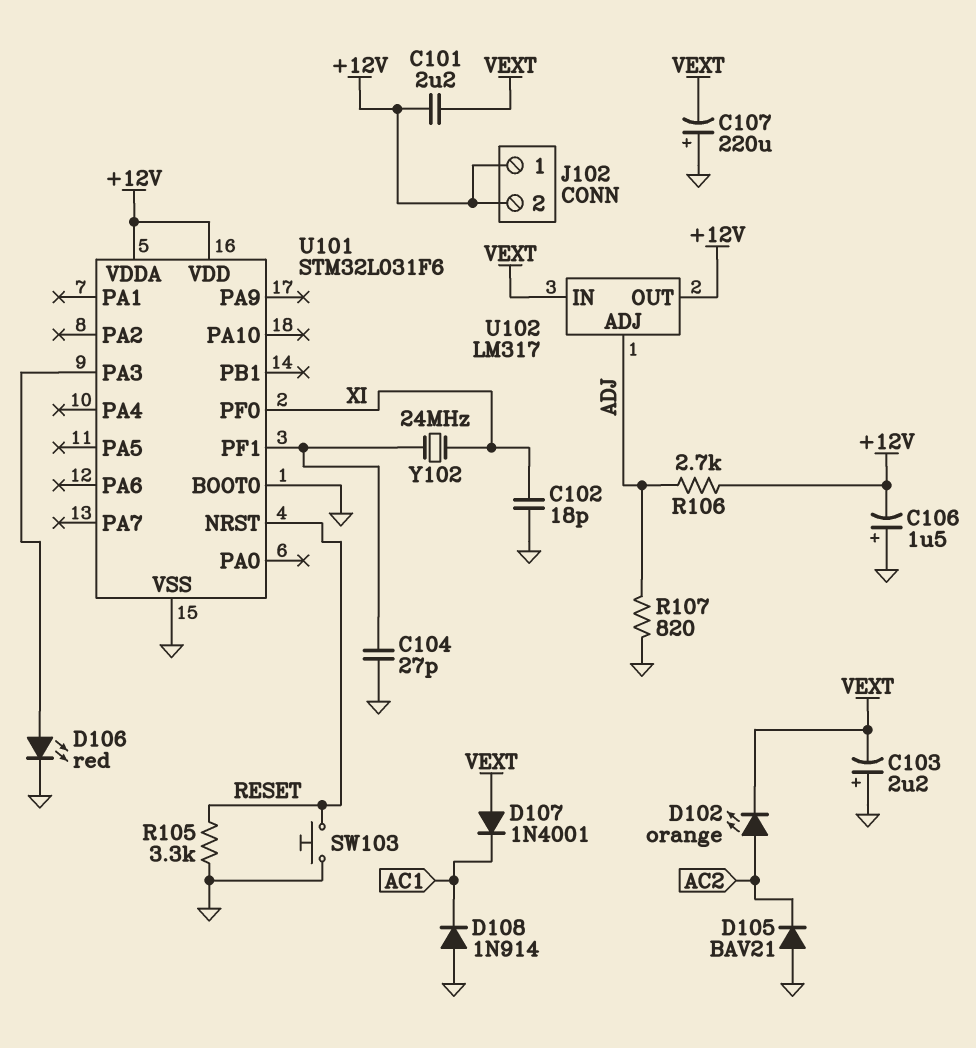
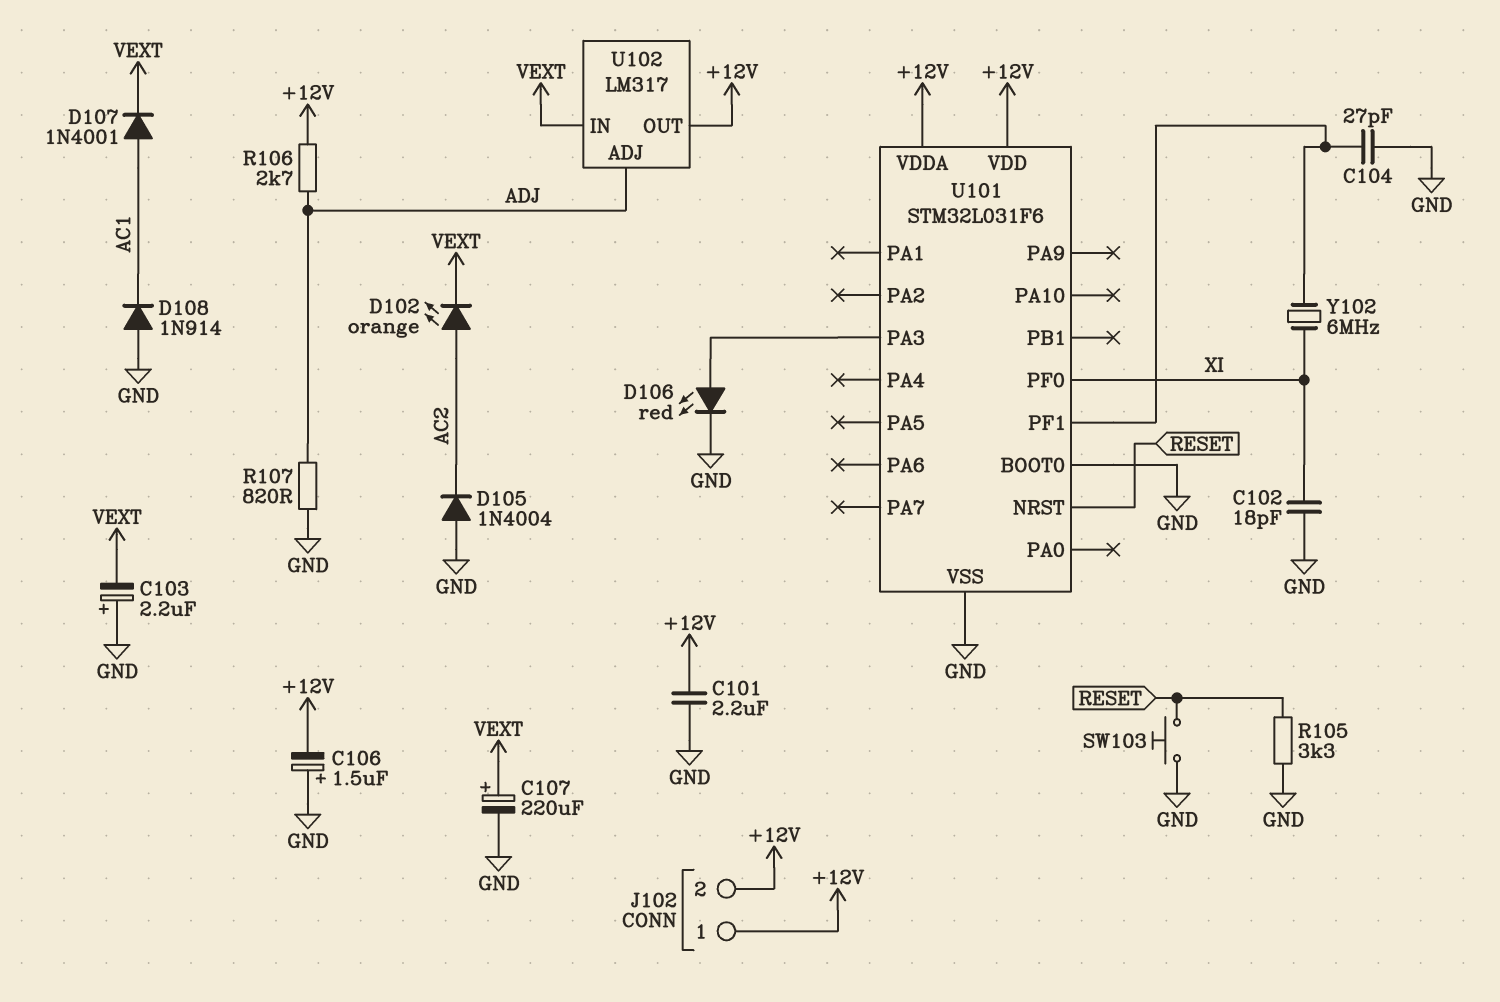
C101: 2.2uF (+12V, VEXT) -> 2.2uF (+12V, GND)
C107: 220uF (plus GND, minus VEXT) -> 220uF (plus VEXT, minus GND)
D105: diode BAV21 (A GND, K AC2) -> diode 1N4004 (A GND, K AC2)
D107: diode 1N4001 (A VEXT, K AC1) -> diode 1N4001 (A AC1, K VEXT)
Y102: 24MHz (U101/PF1, XI) -> 6MHz (U101/PF1, XI)

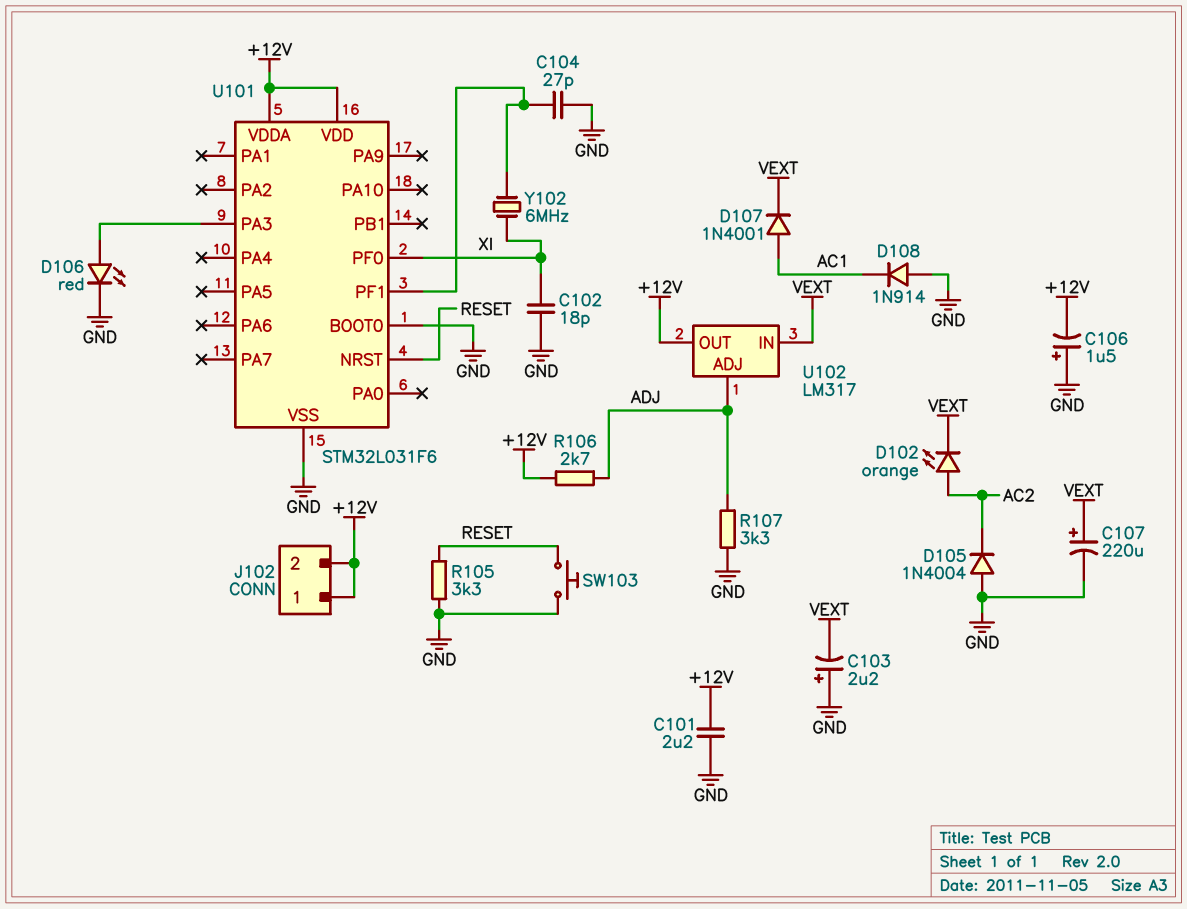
R107: 820 (ADJ, GND) -> 3.3k (ADJ, GND)

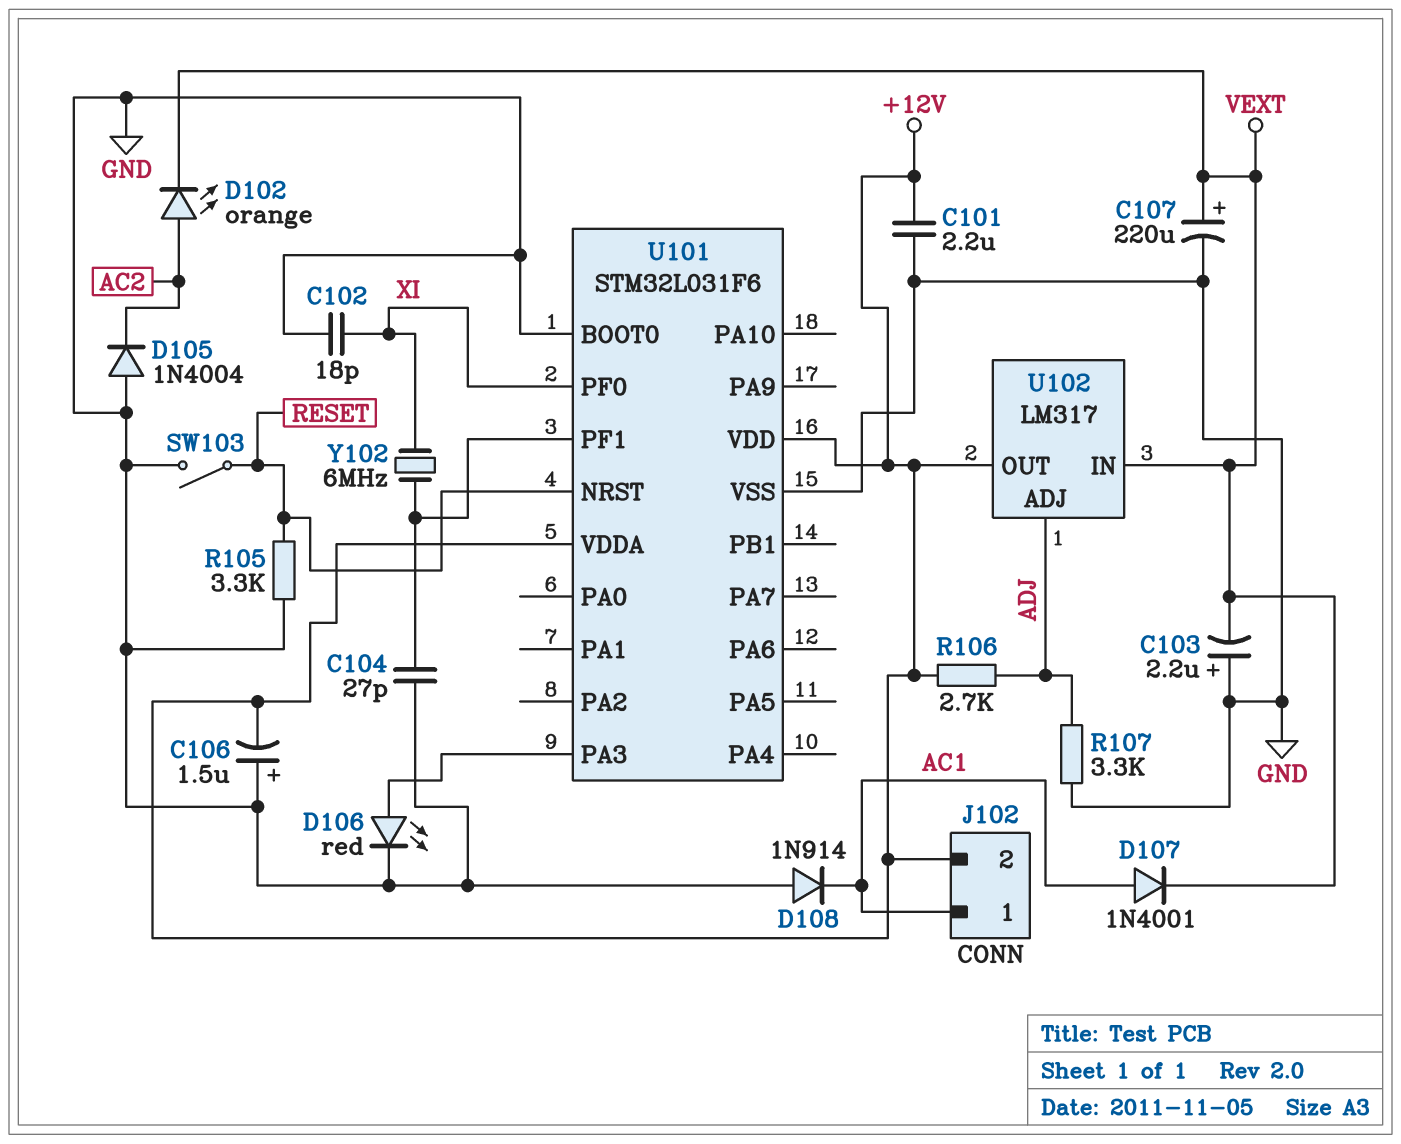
J102 pin 1: +12V -> AC1
SW103: button (GND, RESET) -> switch (GND, RESET)

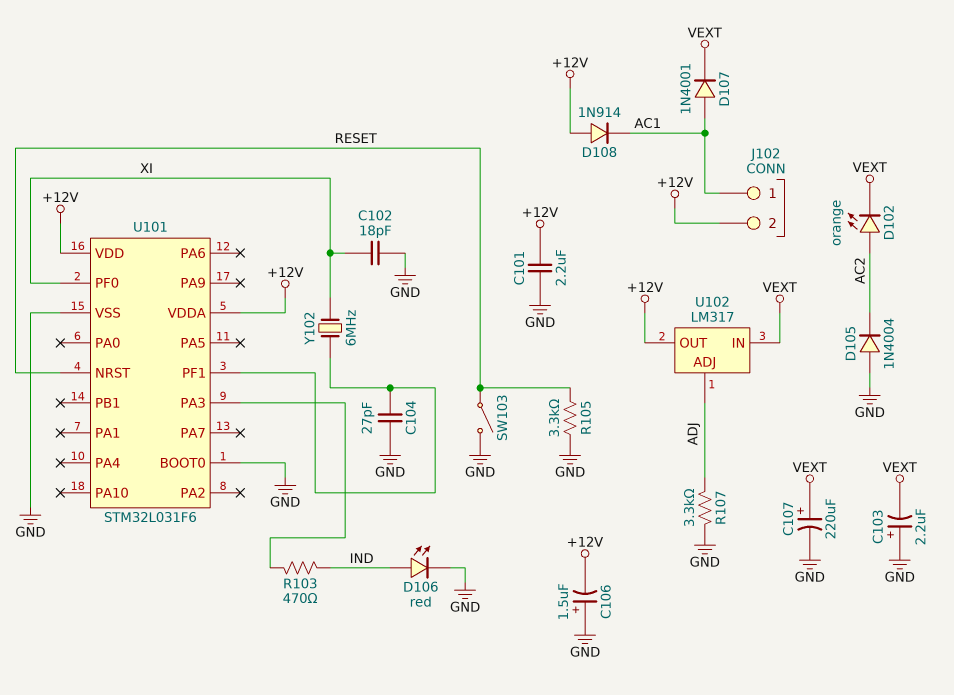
D106: LED red (A U101/PA3, K GND) -> LED red (A IND, K GND)
D108: diode 1N914 (A GND, K AC1) -> diode 1N914 (A +12V, K AC1)
R103: none -> 470 (IND, U101/PA3)
R106: 2.7k (+12V, ADJ) -> none

